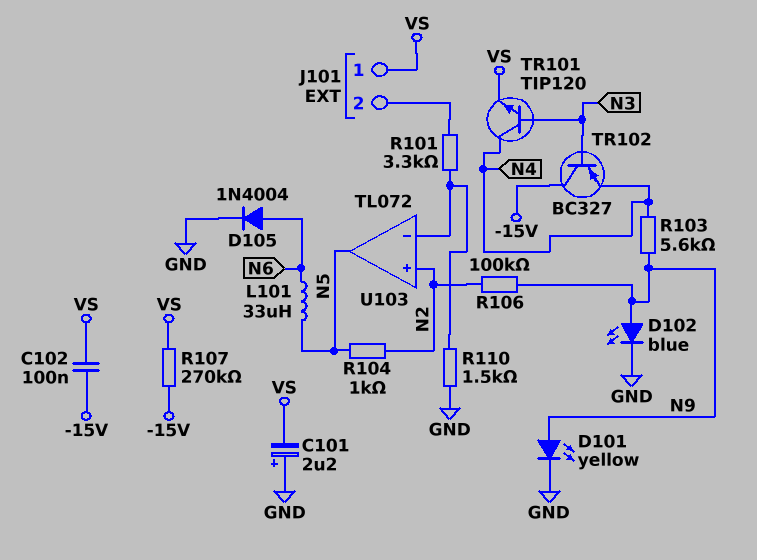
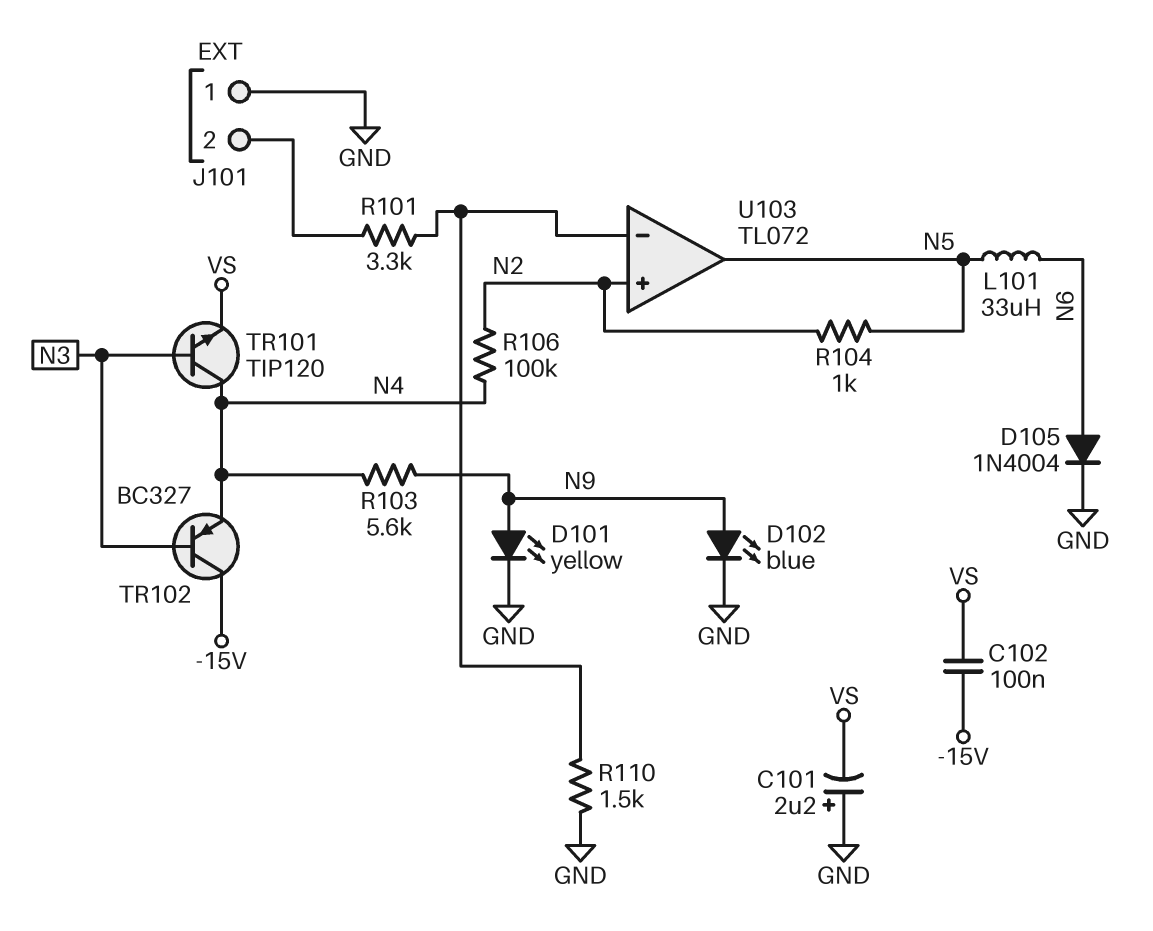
J101 pin 1: VS -> GND
R106: 100k (N2, N9) -> 100k (N2, N4)
R107: 270k (-15V, VS) -> none

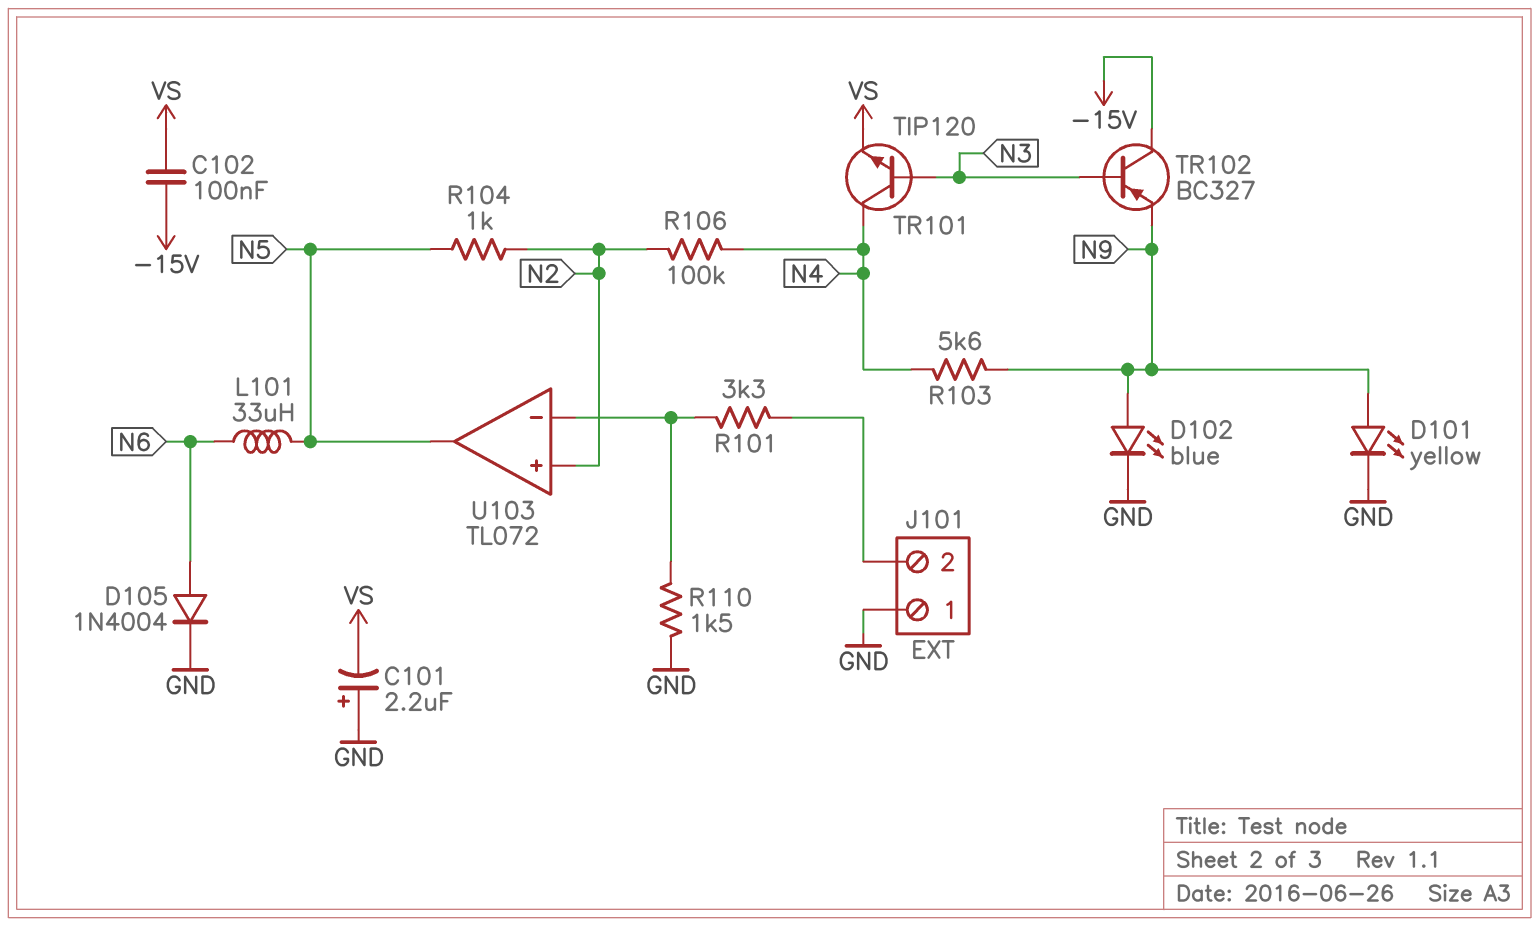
TR102: PNP BC327 (B N3, C -15V, E N4) -> PNP BC327 (B N3, C -15V, E N9)

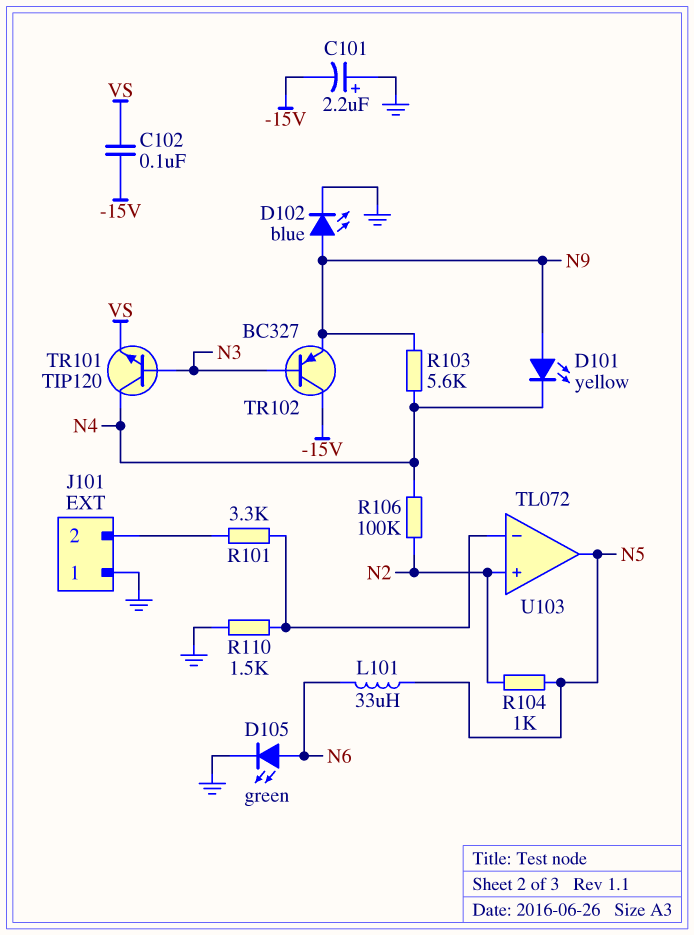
C101: 2.2uF (plus GND, minus VS) -> 2.2uF (plus GND, minus -15V)
D101: LED yellow (A N9, K GND) -> LED yellow (A N9, K N4)
D105: diode 1N4004 (A N6, K GND) -> LED green (A N6, K GND)

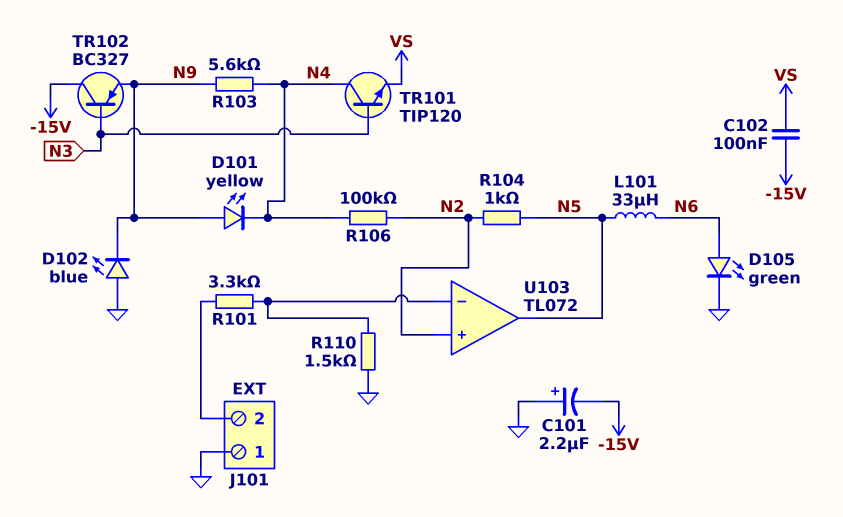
D102: LED blue (A N9, K GND) -> LED blue (A GND, K N9)

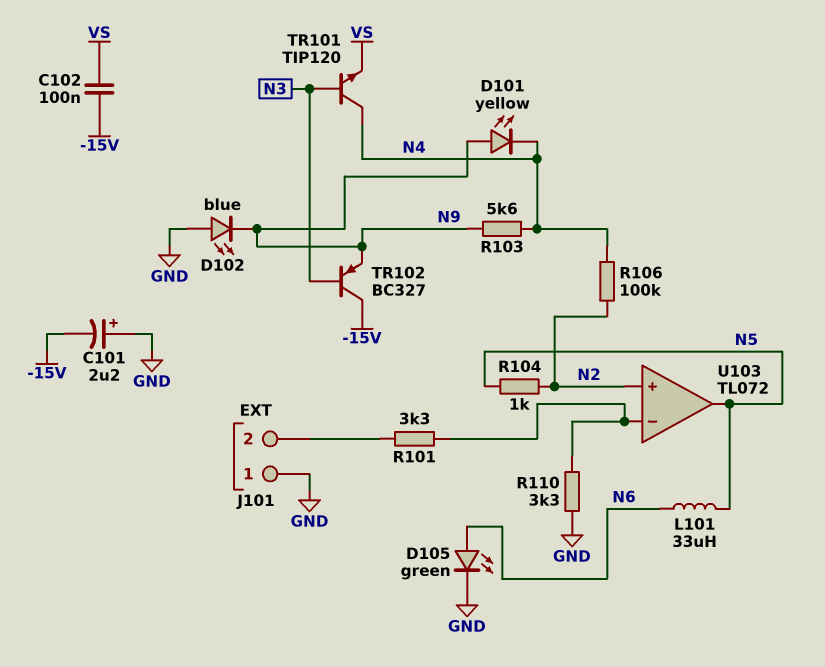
R110: 1.5k (GND, U103/in-) -> 3.3k (GND, U103/in-)

